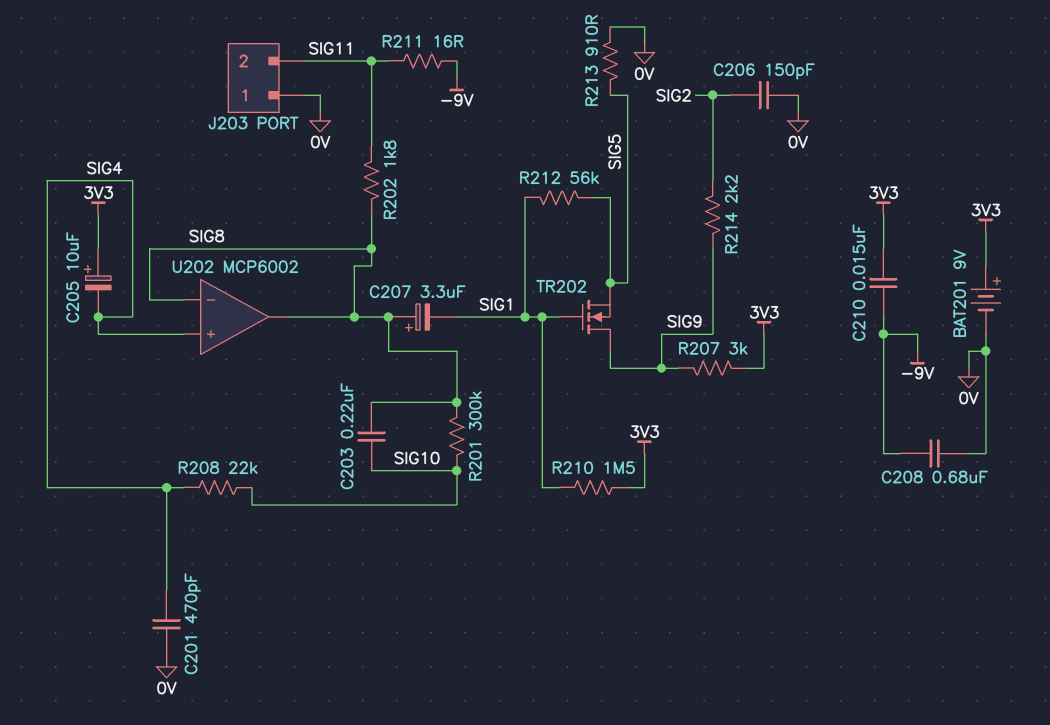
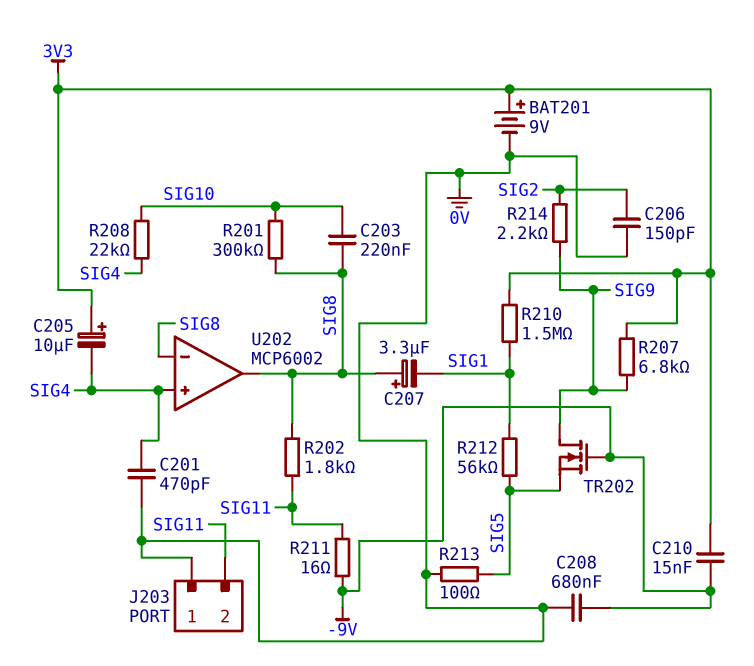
R207: 3k (3V3, SIG9) -> 6.8k (3V3, SIG9)
R213: 910 (0V, SIG5) -> 100 (0V, SIG5)
TR202: NMOS (G SIG1, D SIG9, S SIG5) -> NMOS (G -9V, D SIG9, S SIG5)

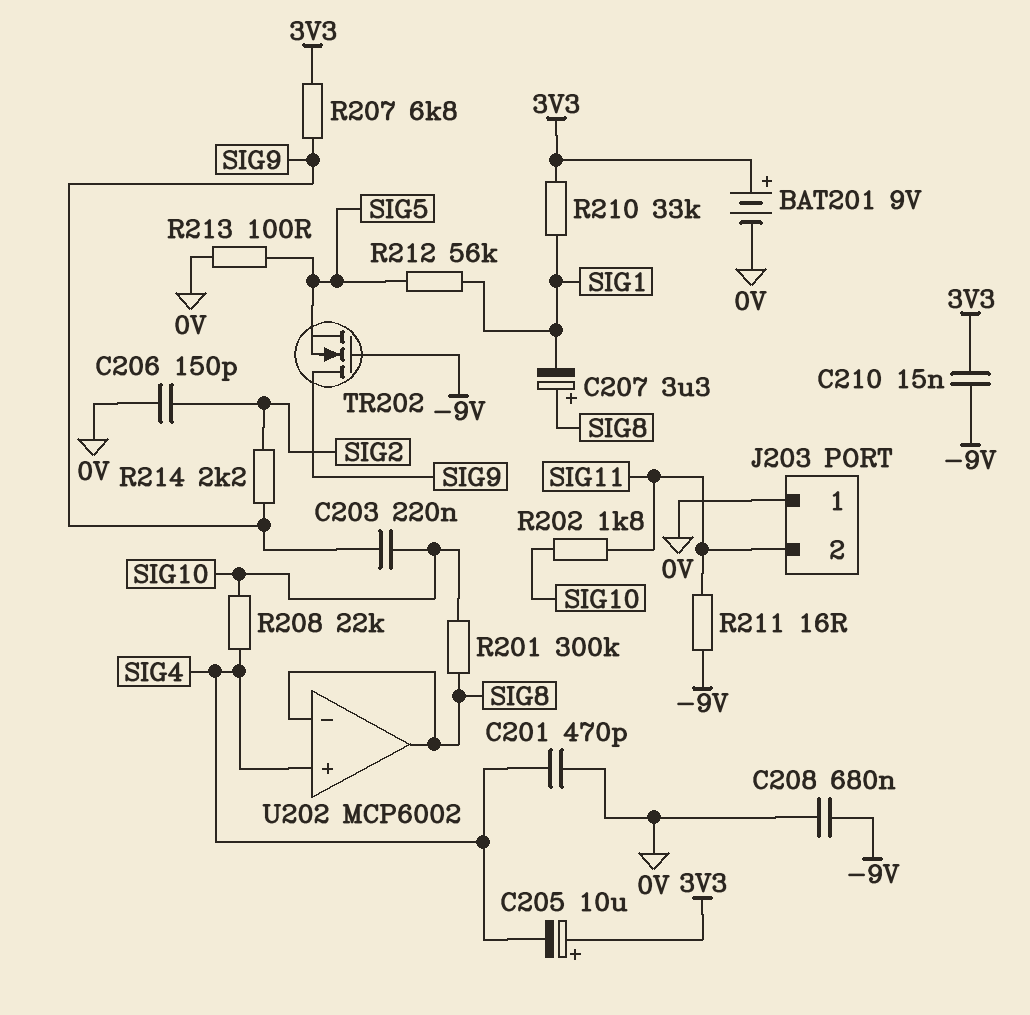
C203: 220nF (SIG8, SIG10) -> 220nF (SIG9, SIG10)
R202: 1.8k (SIG8, SIG11) -> 1.8k (SIG10, SIG11)
R210: 1.5M (3V3, SIG1) -> 33k (3V3, SIG1)

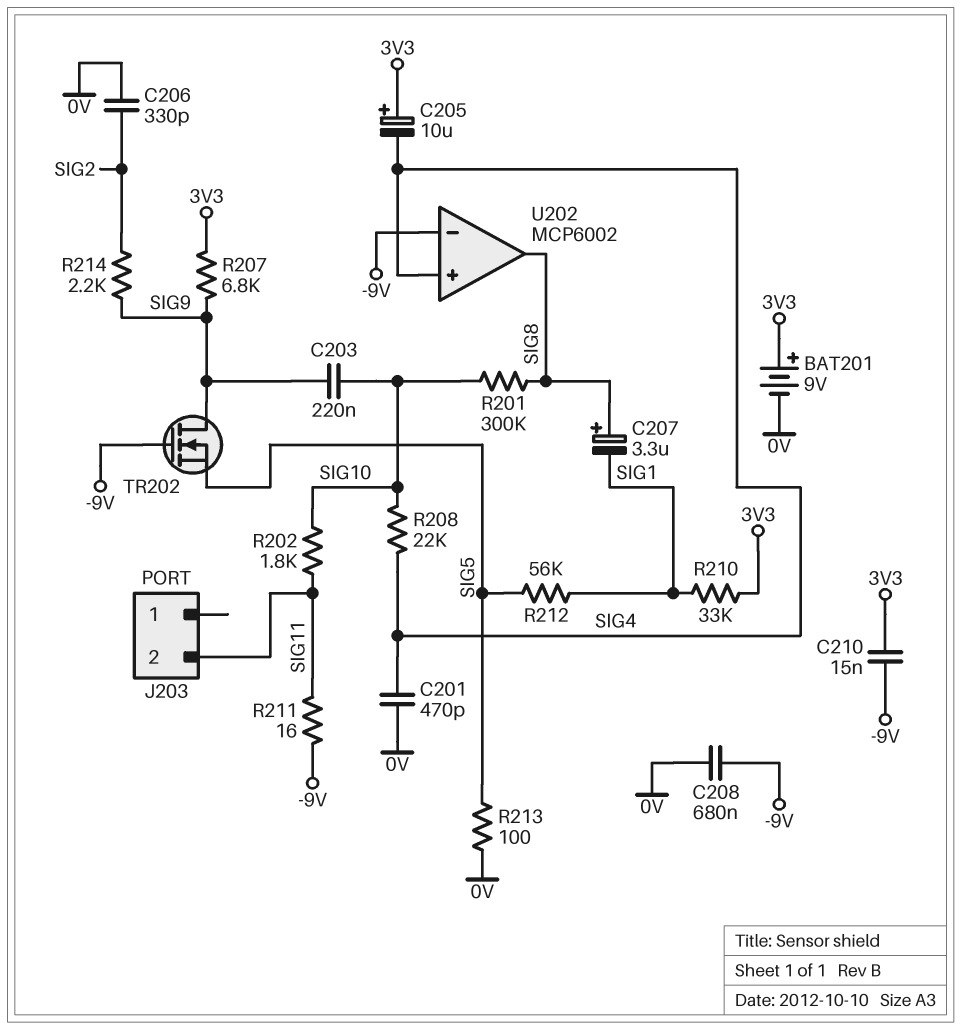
C206: 150pF (0V, SIG2) -> 330pF (0V, SIG2)
J203 pin 1: 0V -> none
U202 pin in-: SIG8 -> -9V

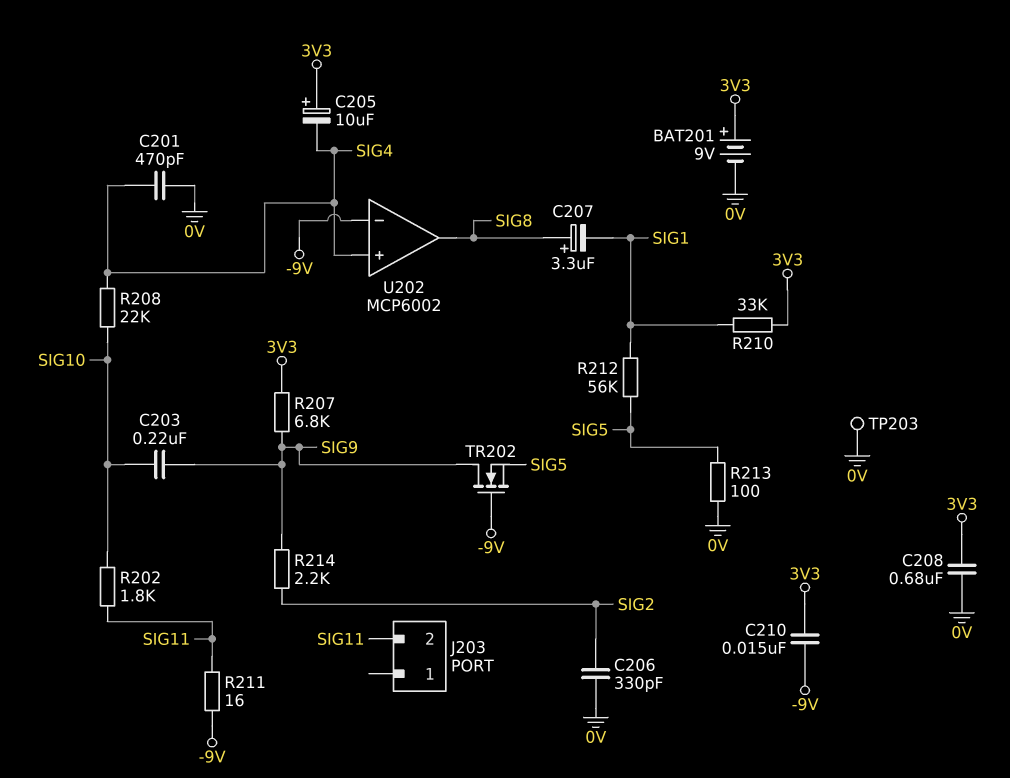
C208: 680nF (-9V, 0V) -> 680nF (0V, 3V3)
R201: 300k (SIG8, SIG10) -> none
TP203: none -> test point (0V)

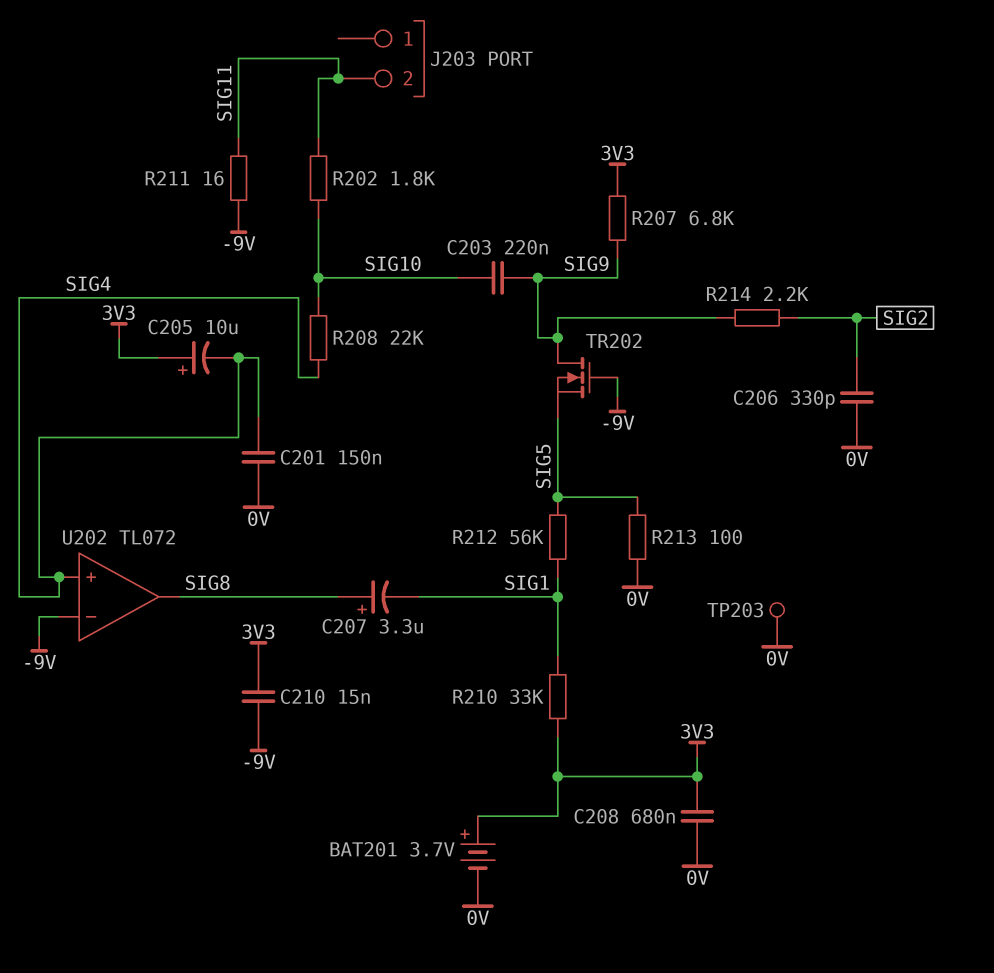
BAT201: 9V (plus 3V3, minus 0V) -> 3.7V (plus 3V3, minus 0V)
C201: 470pF (0V, SIG4) -> 150nF (0V, SIG4)
U202: MCP6002 -> TL072

